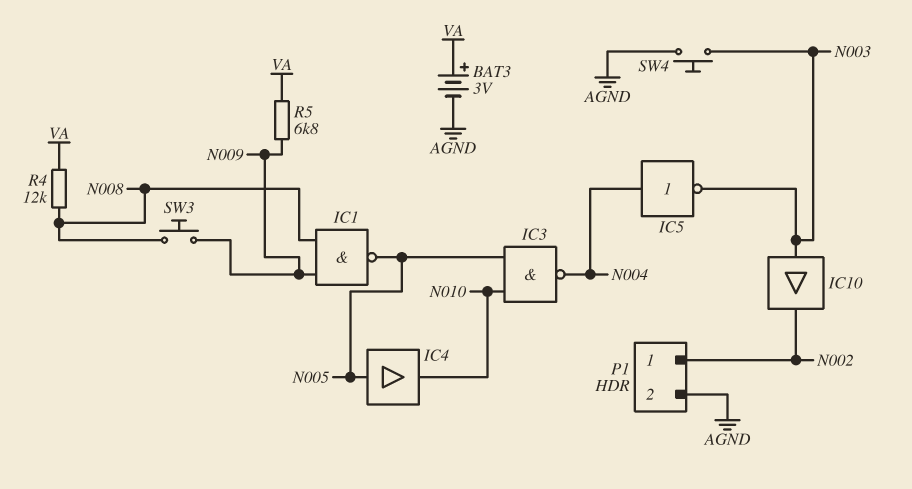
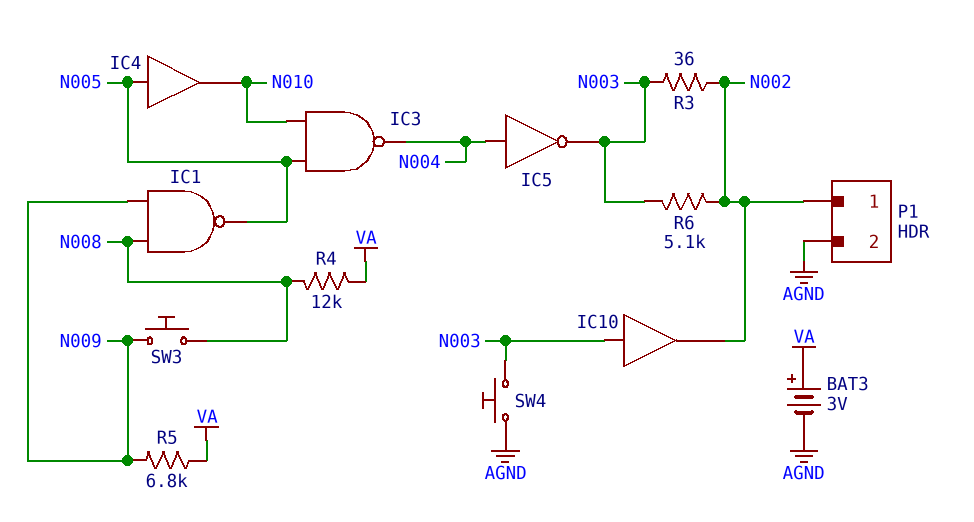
R3: none -> 36 (N002, N003)
R6: none -> 5.1k (N002, N003)

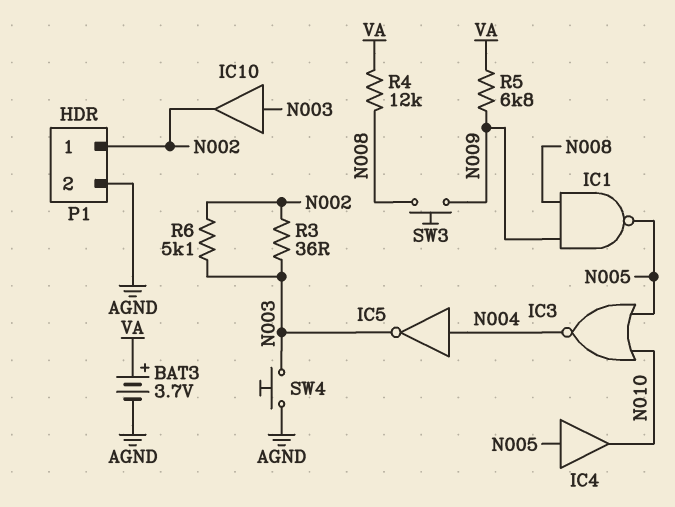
BAT3: 3V (plus VA, minus AGND) -> 3.7V (plus VA, minus AGND)
IC3: NAND (in N005, in N010, out N004) -> NOR (in N005, in N010, out N004)

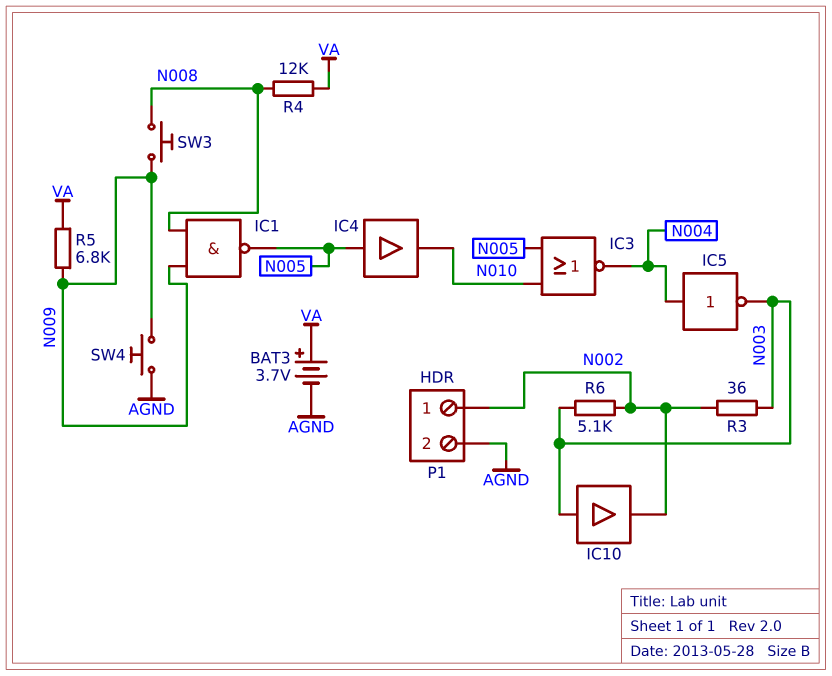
SW4: button (AGND, N003) -> button (AGND, N009)

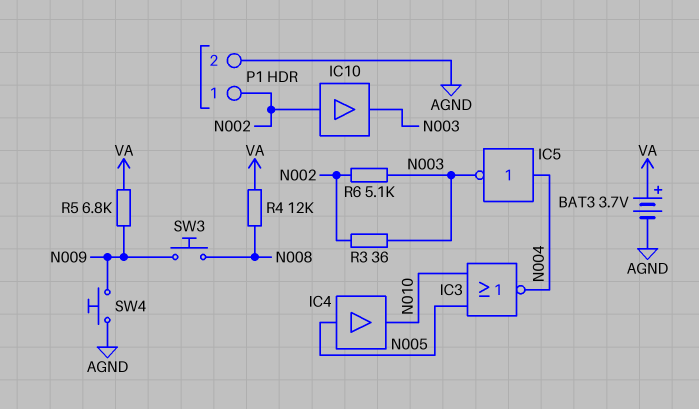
IC1: NAND (in N008, in N009, out N005) -> none
IC10: buffer (in N003, out N002) -> buffer (in N002, out N003)

